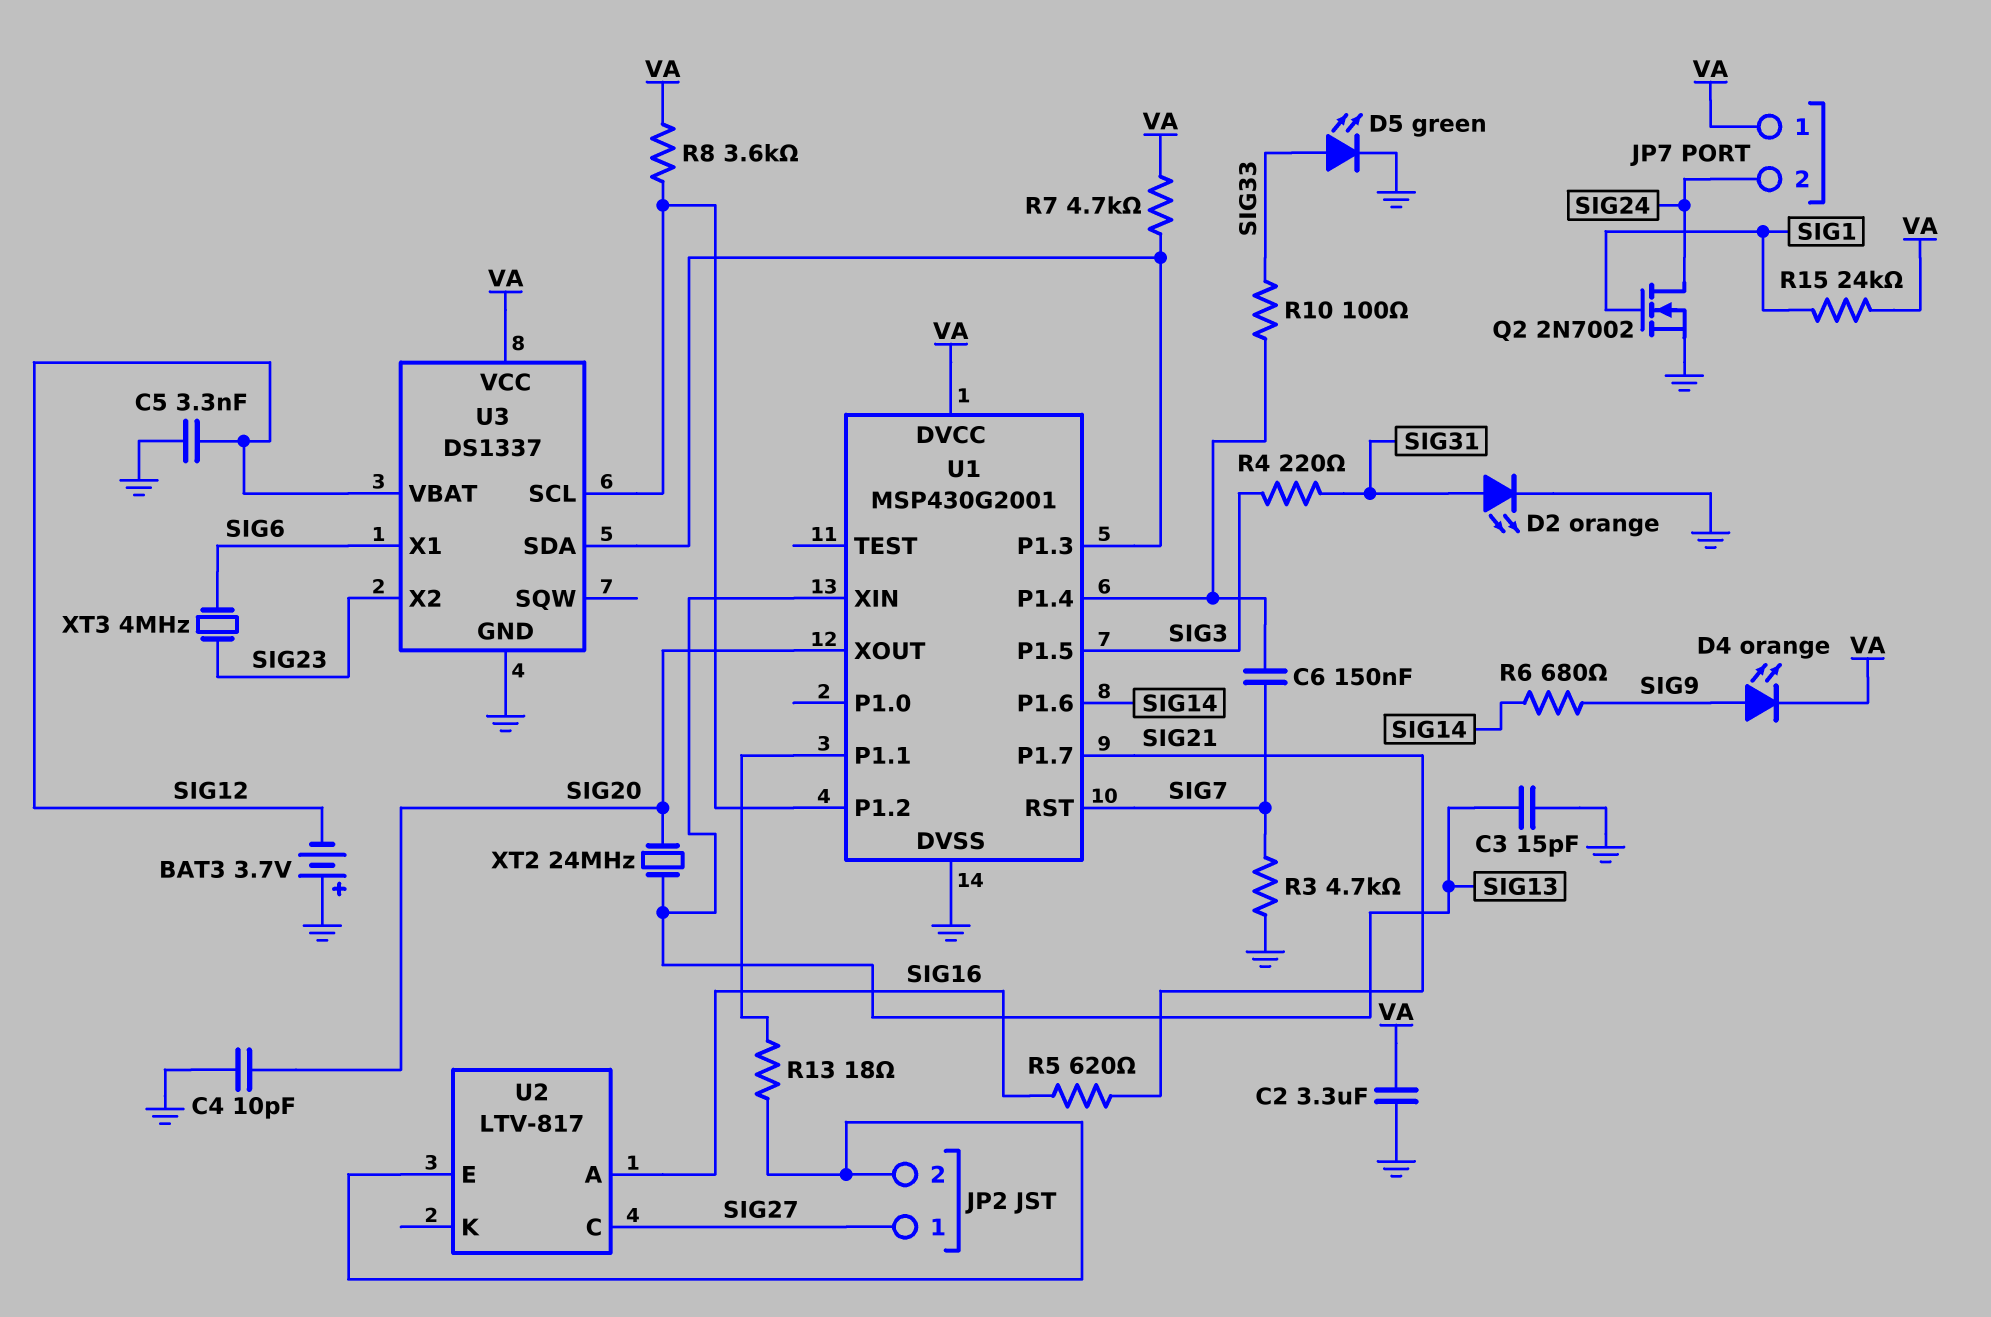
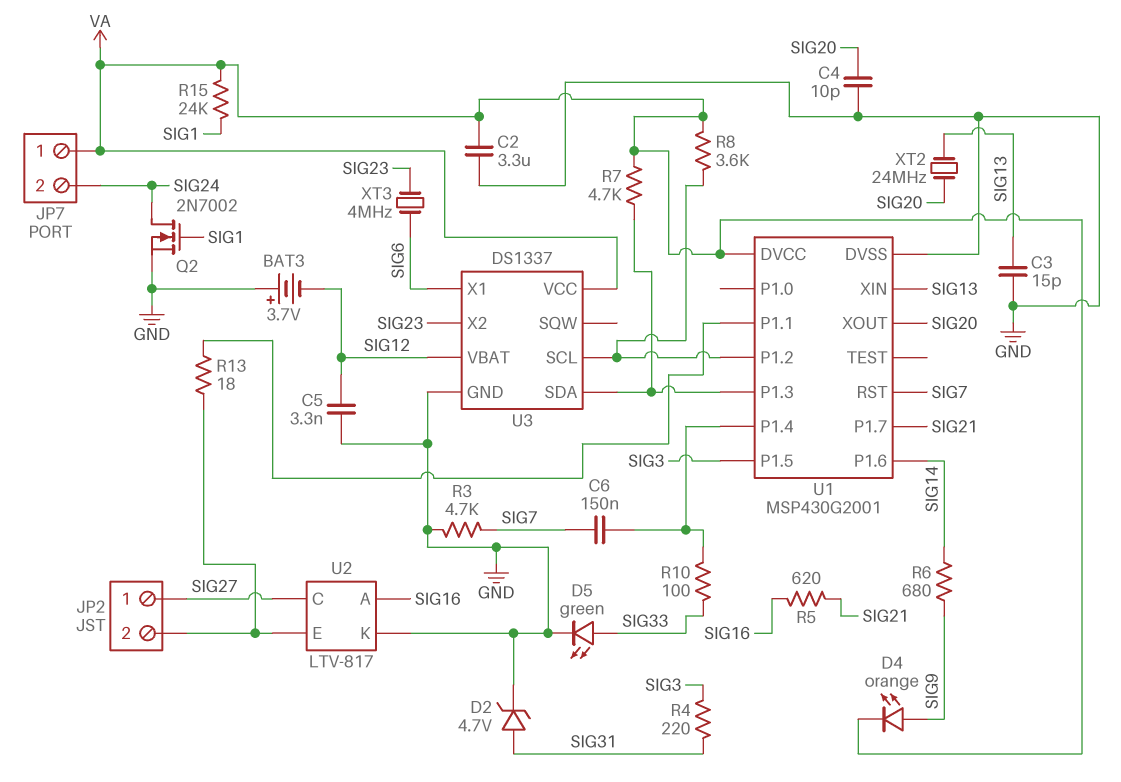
D2: LED orange (A SIG31, K GND) -> zener 4.7V (A SIG31, K GND)
U2 pin K: none -> GND

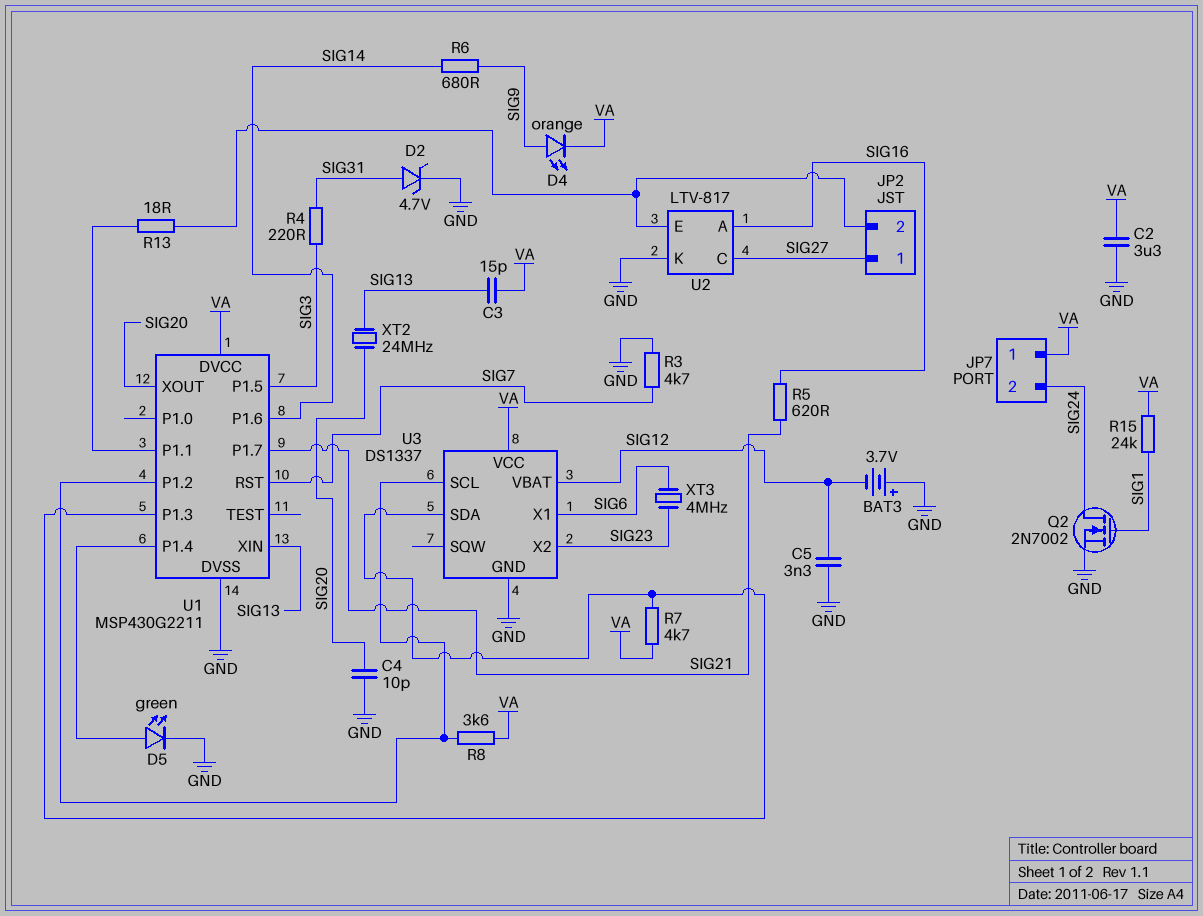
C3: 15pF (GND, SIG13) -> 15pF (SIG13, VA)
C6: 150nF (SIG7, U1/P1.4) -> none
D5: LED green (A SIG33, K GND) -> LED green (A U1/P1.4, K GND)
R10: 100 (SIG33, U1/P1.4) -> none
U1: MSP430G2001 -> MSP430G2211

